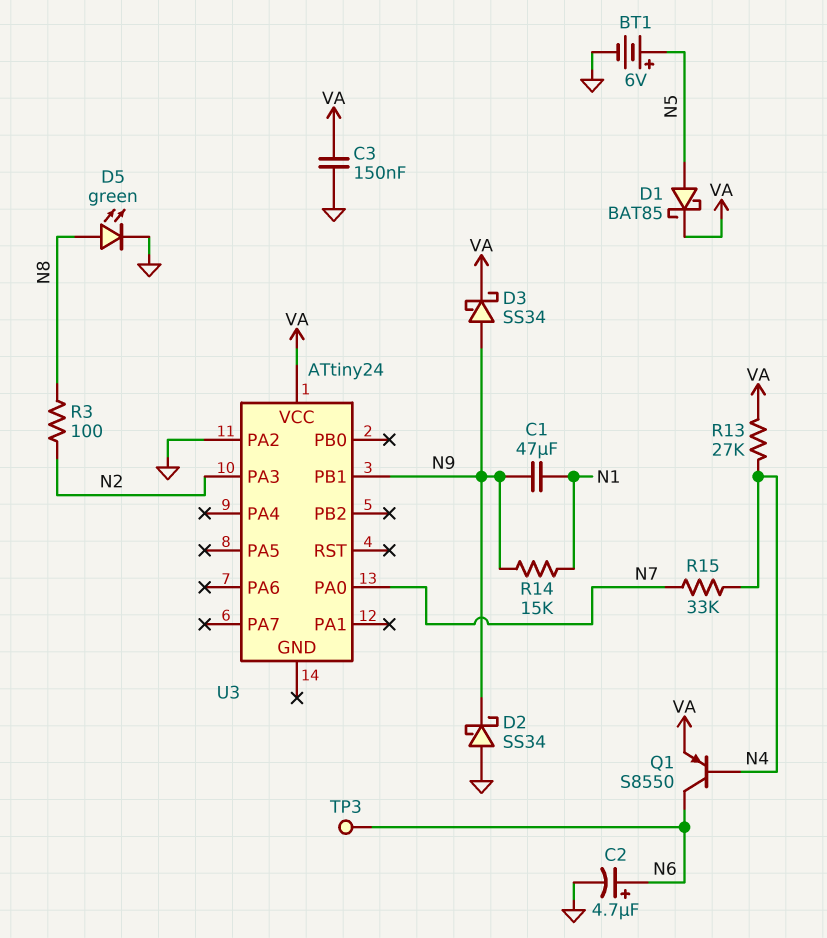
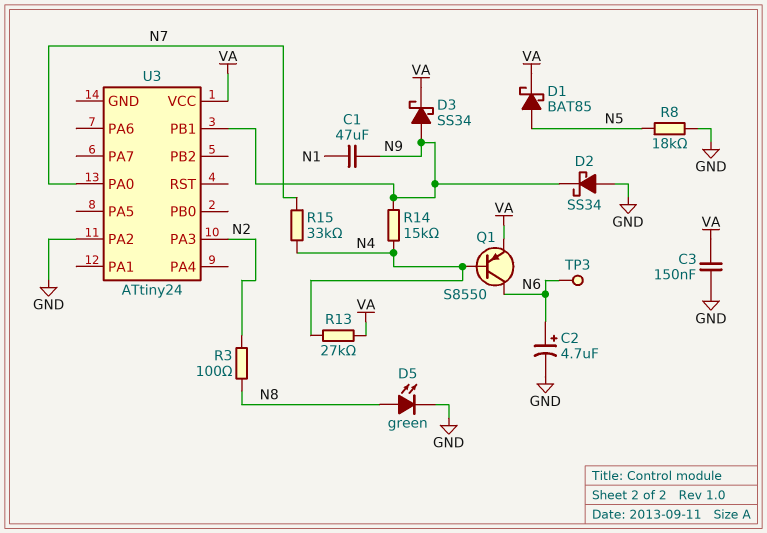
BT1: 6V (plus N5, minus GND) -> none
R8: none -> 18k (GND, N5)
R14: 15k (N1, N9) -> 15k (N4, N9)

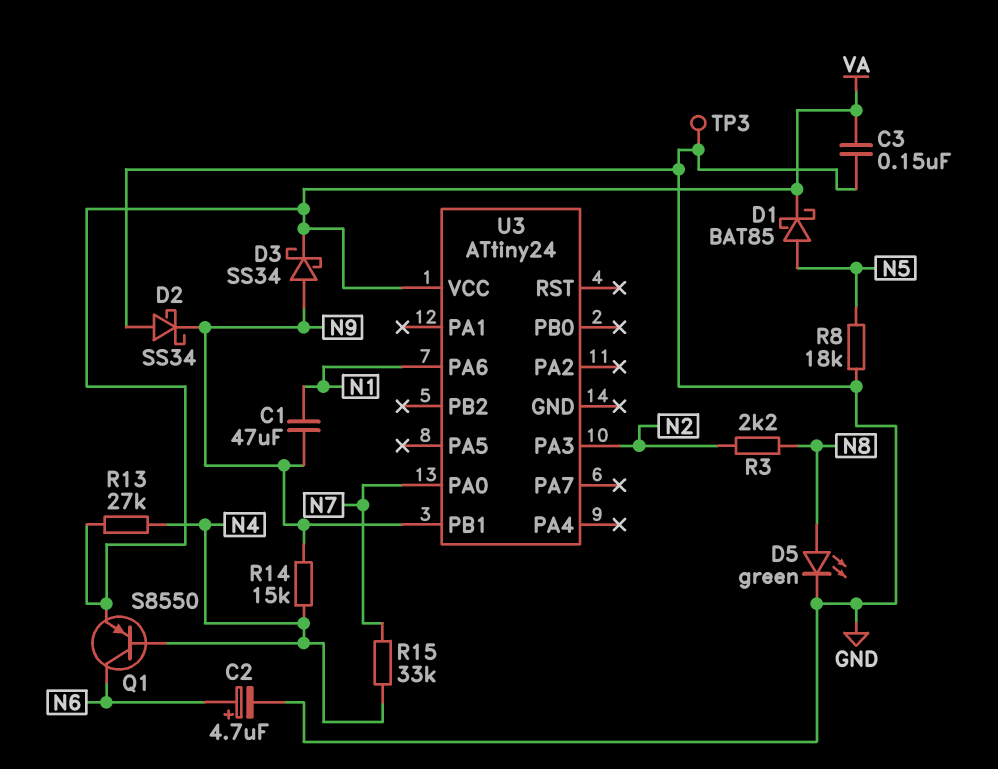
R3: 100 (N2, N8) -> 2.2k (N2, N8)
TP3: test point (N6) -> test point (GND)
U3 pin PA2: GND -> none
U3 pin PA6: none -> N1

